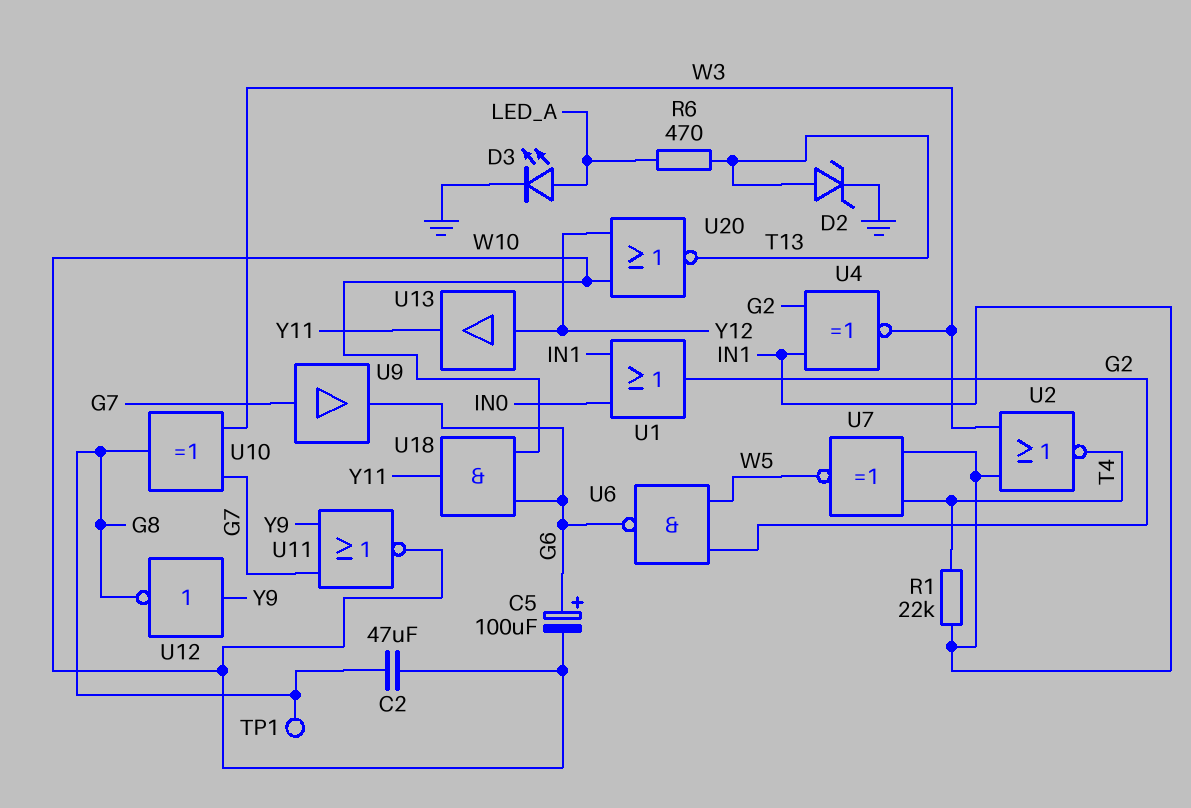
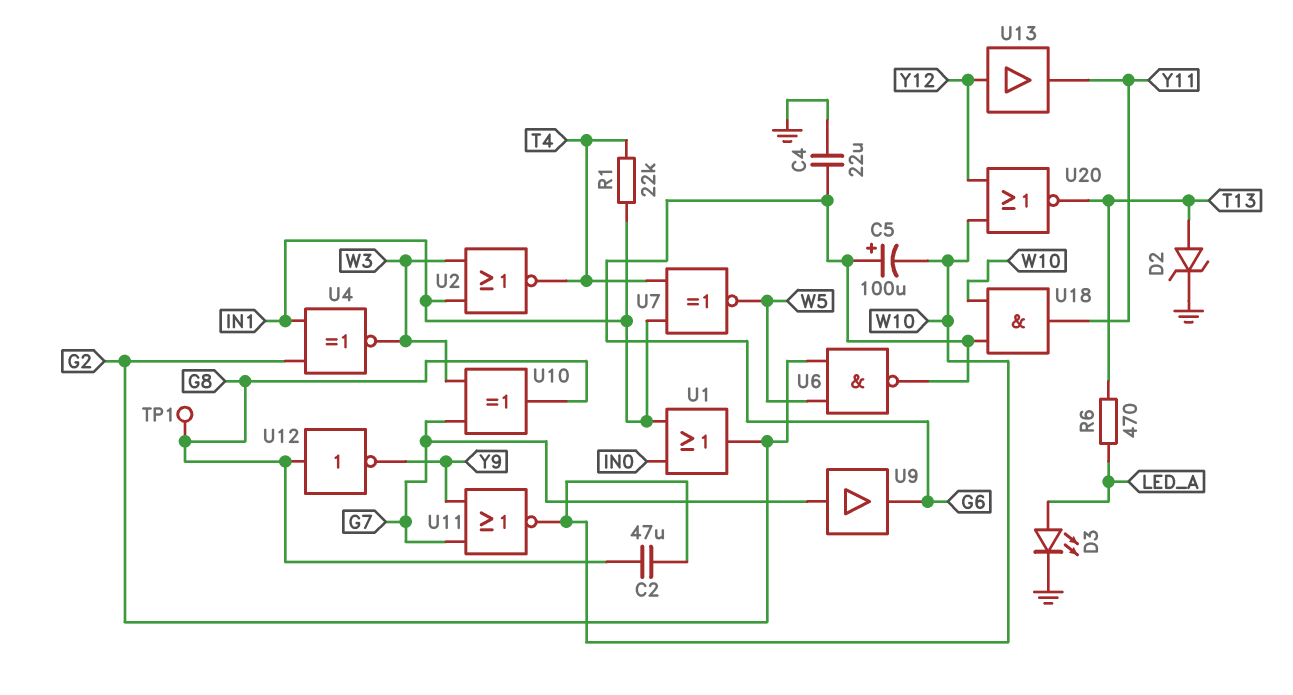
C4: none -> 22uF (G6, GND)
U12: NOT (in Y9, out G8) -> NOT (in G8, out Y9)

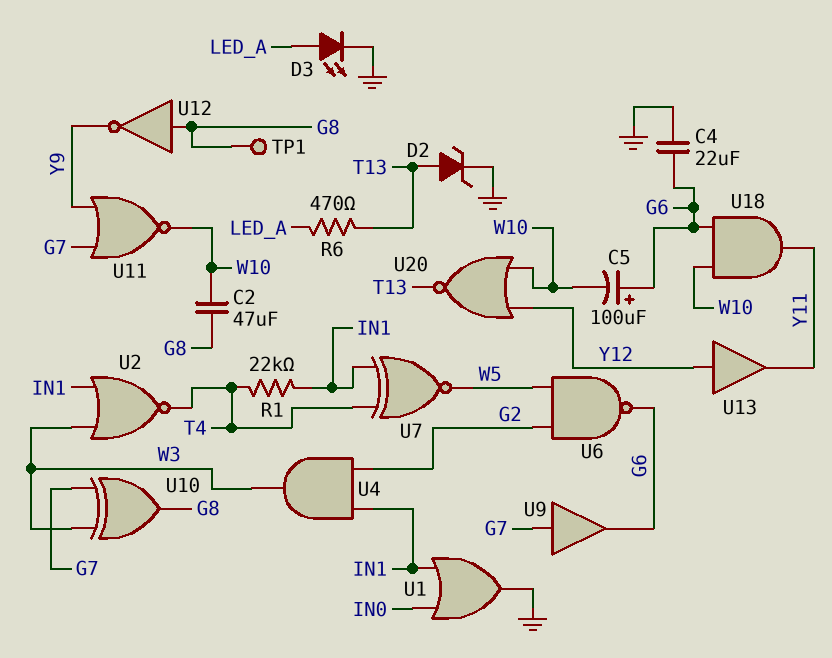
U1: OR (in IN0, in IN1, out G2) -> OR (in IN0, in IN1, out GND)
U4: XNOR (in G2, in IN1, out W3) -> AND (in G2, in IN1, out W3)

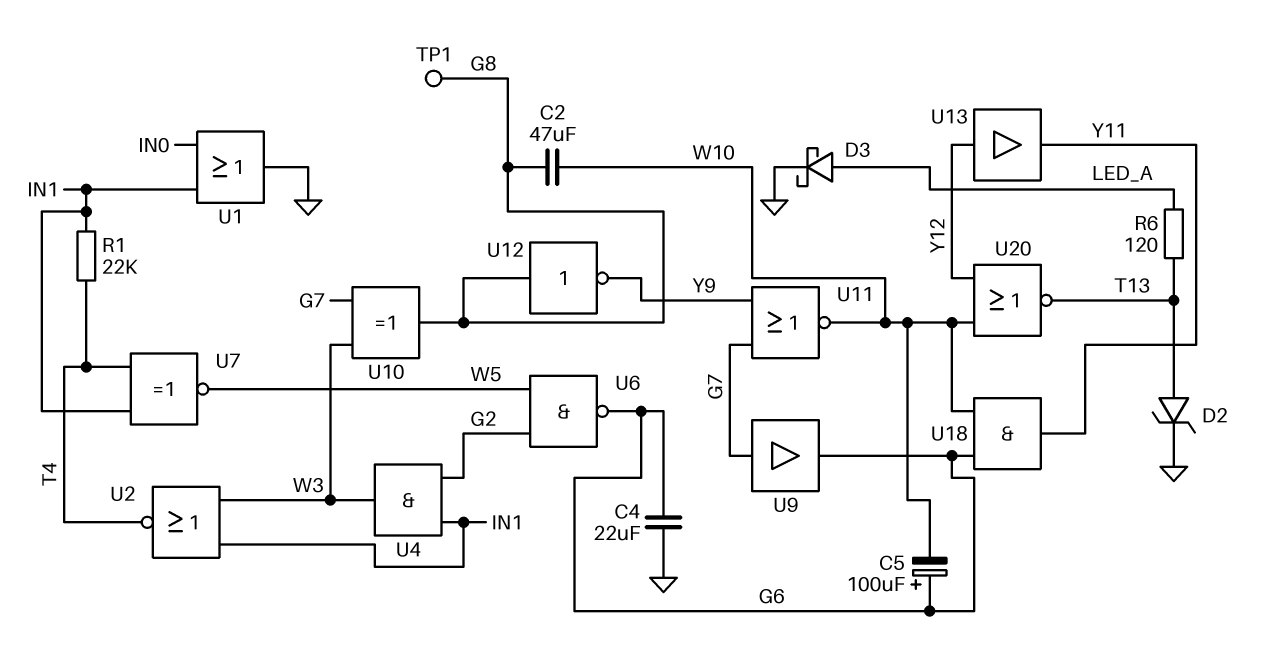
D3: LED (A LED_A, K GND) -> schottky (A LED_A, K GND)
R6: 470 (LED_A, T13) -> 120 (LED_A, T13)

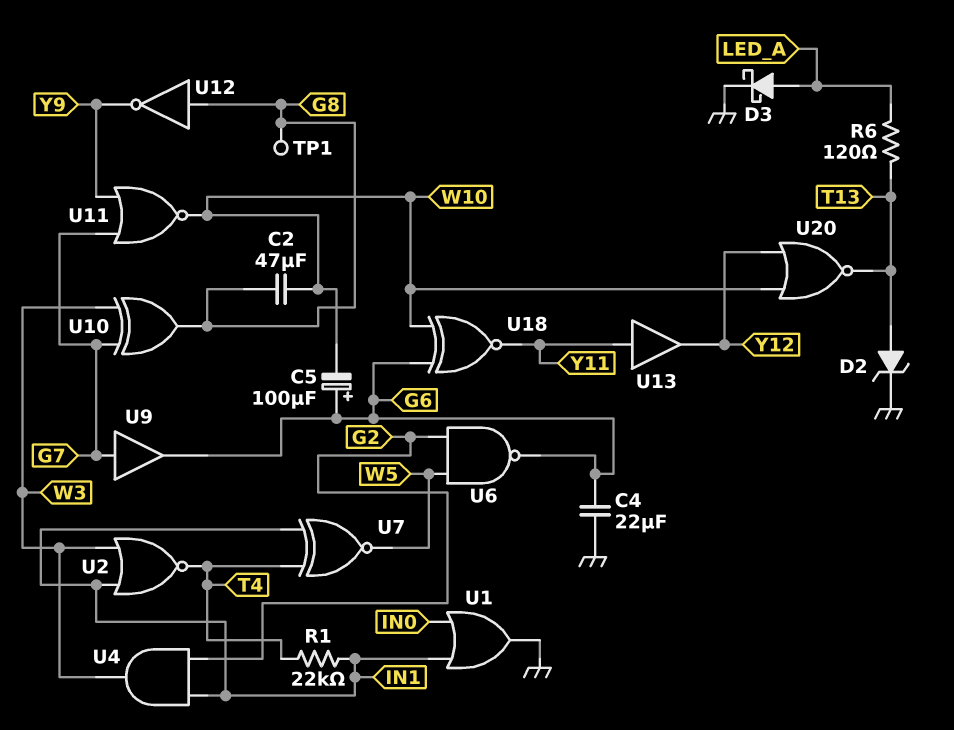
U13: buffer (in Y12, out Y11) -> buffer (in Y11, out Y12)
U18: AND (in G6, in W10, out Y11) -> XNOR (in G6, in W10, out Y11)

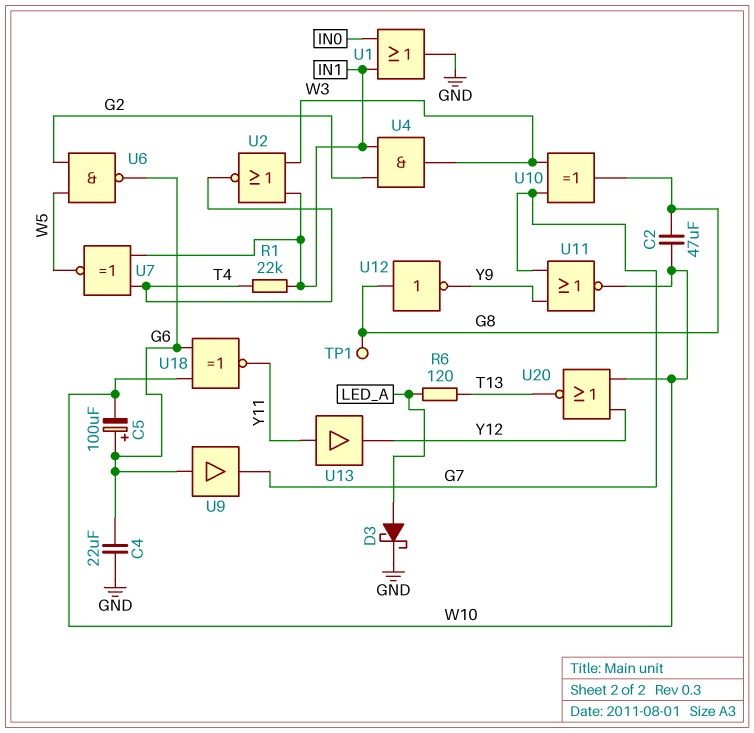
D2: zener (A T13, K GND) -> none
U9: buffer (in G7, out G6) -> buffer (in G6, out G7)

